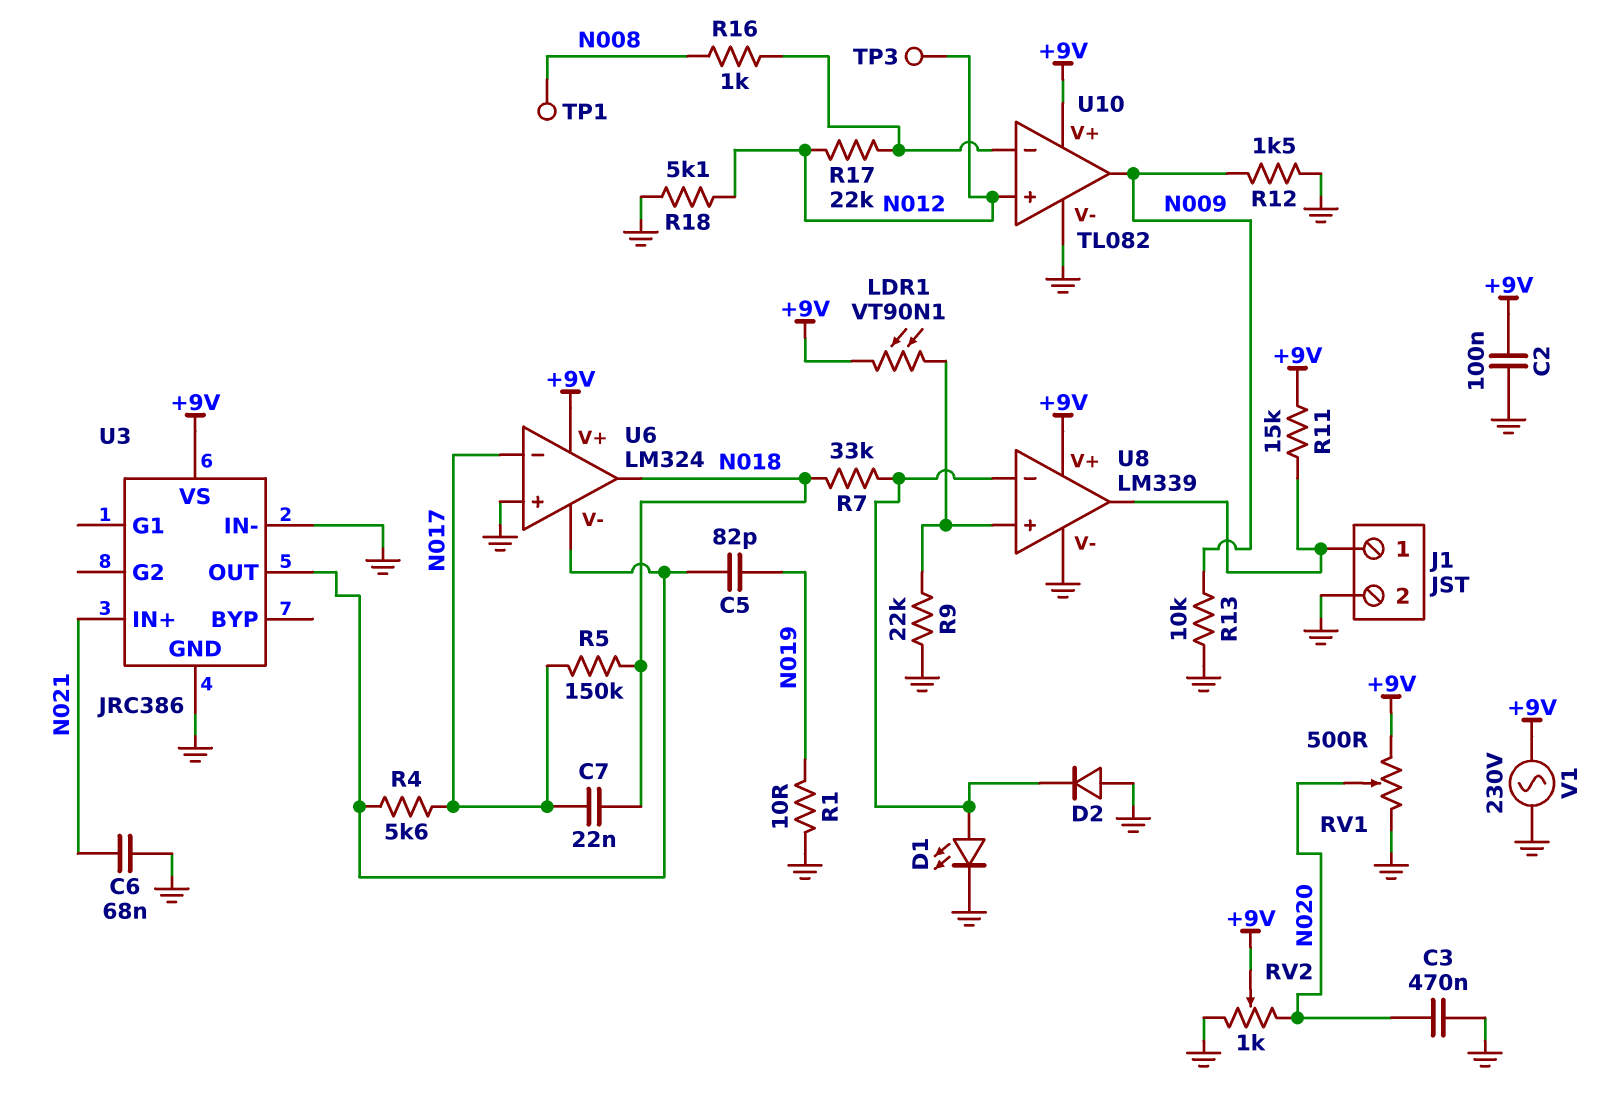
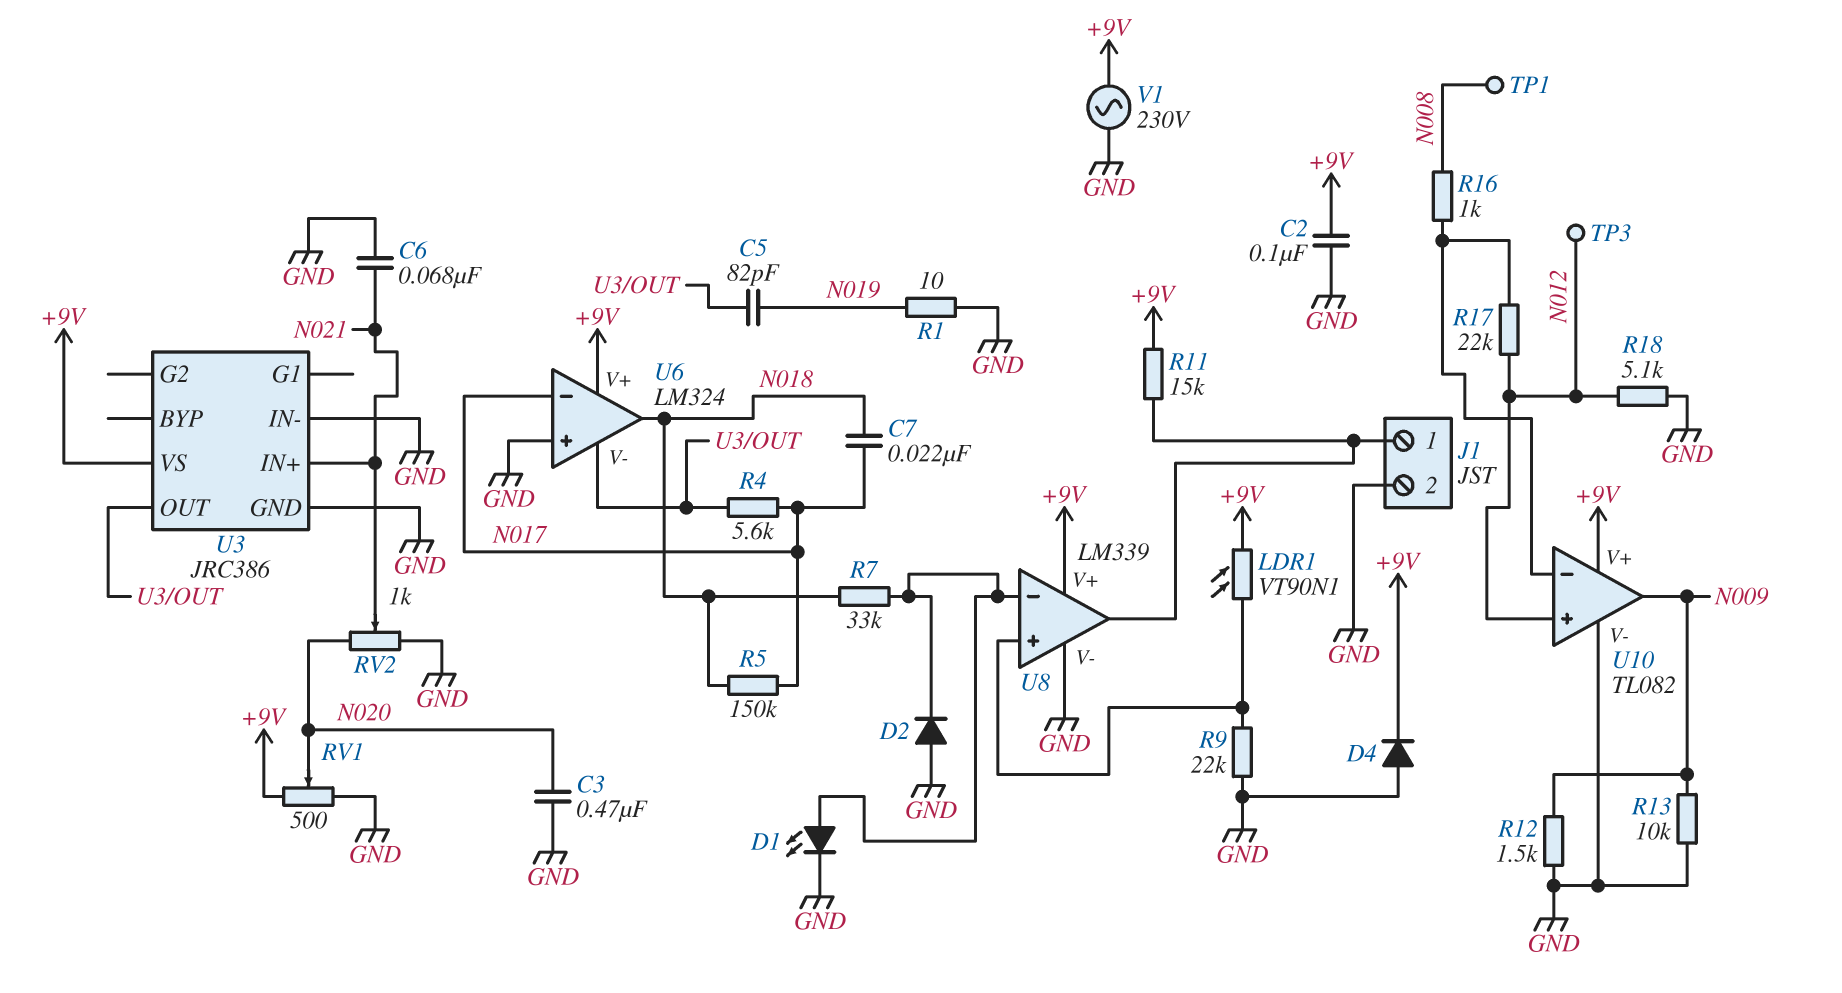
D4: none -> diode (A GND, K +9V)
RV2: 1k (GND, N020, wiper +9V) -> 1k (GND, N020, wiper N021)

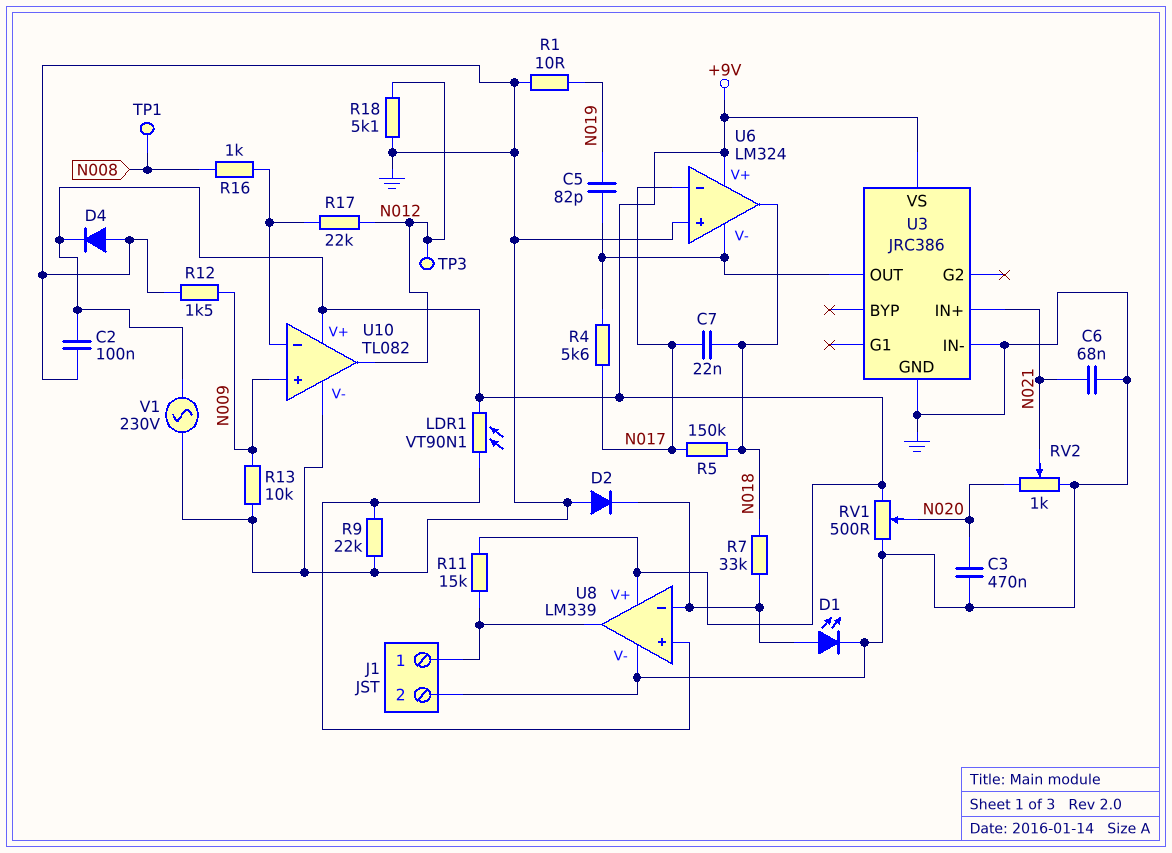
U10 pin in+: N012 -> N009
U10 pin out: N009 -> N012

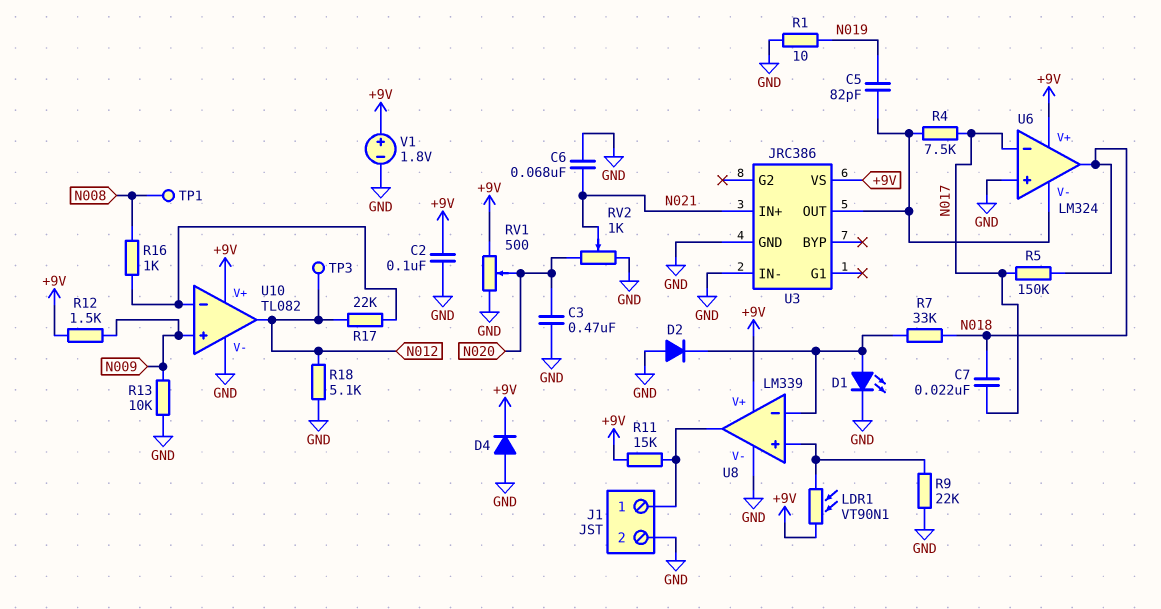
R4: 5.6k (N017, U3/OUT) -> 7.5k (N017, U3/OUT)
R12: 1.5k (GND, N009) -> 1.5k (+9V, N009)
V1: AC 230V (+9V, GND) -> 1.8V (plus +9V, minus GND)

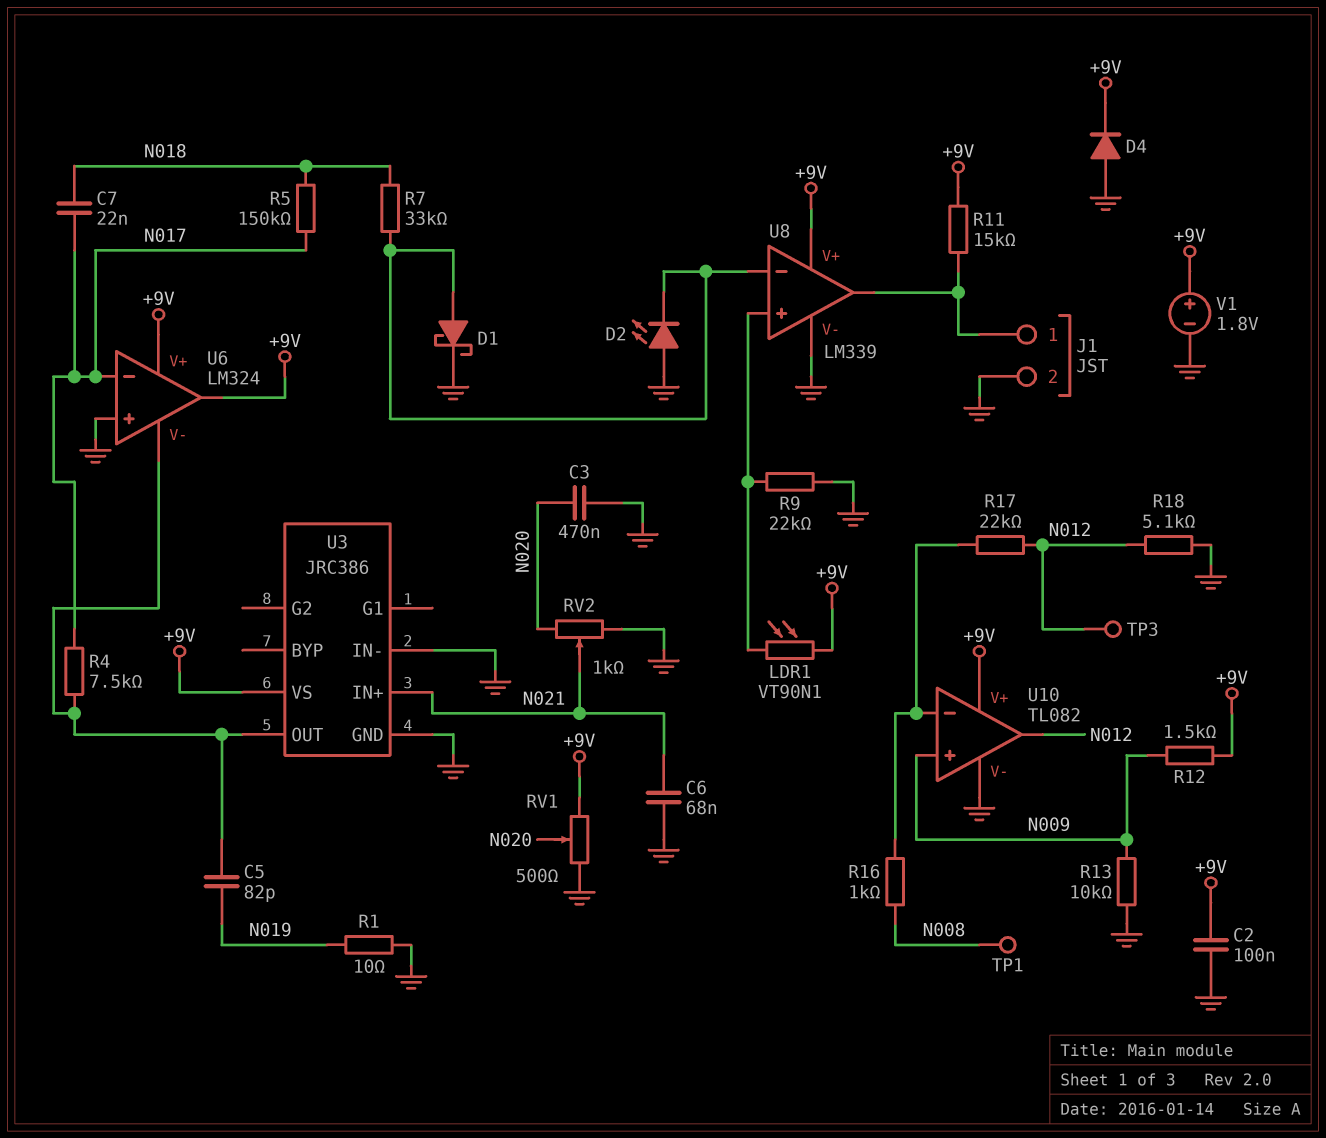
D1: LED (A U8/in-, K GND) -> schottky (A U8/in-, K GND)
D2: diode (A GND, K U8/in-) -> LED (A GND, K U8/in-)
U6 pin out: N018 -> +9V

